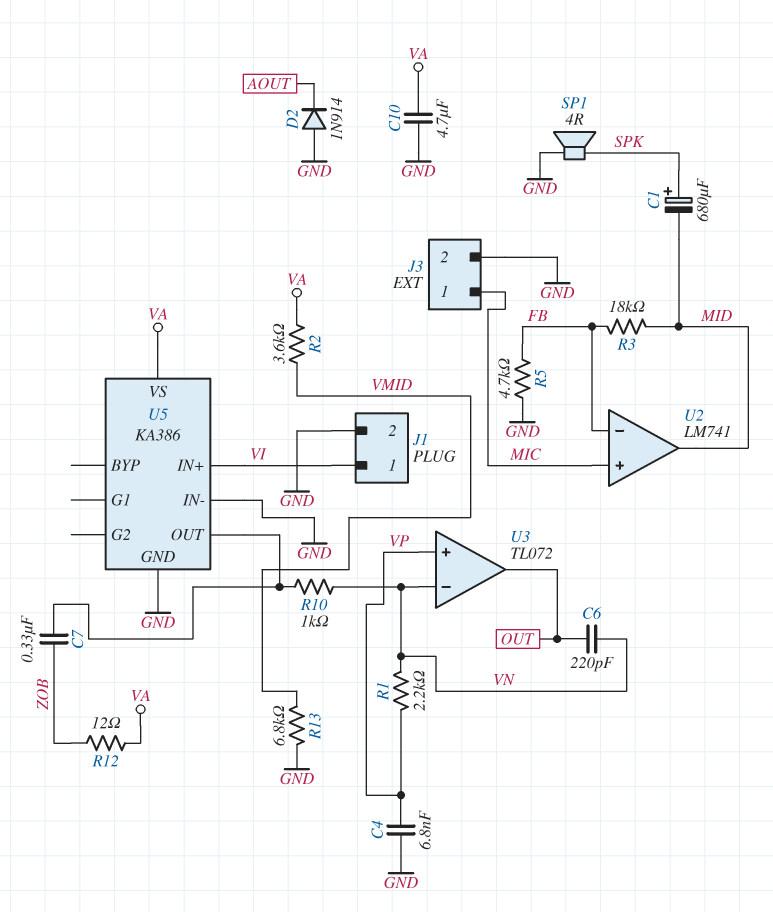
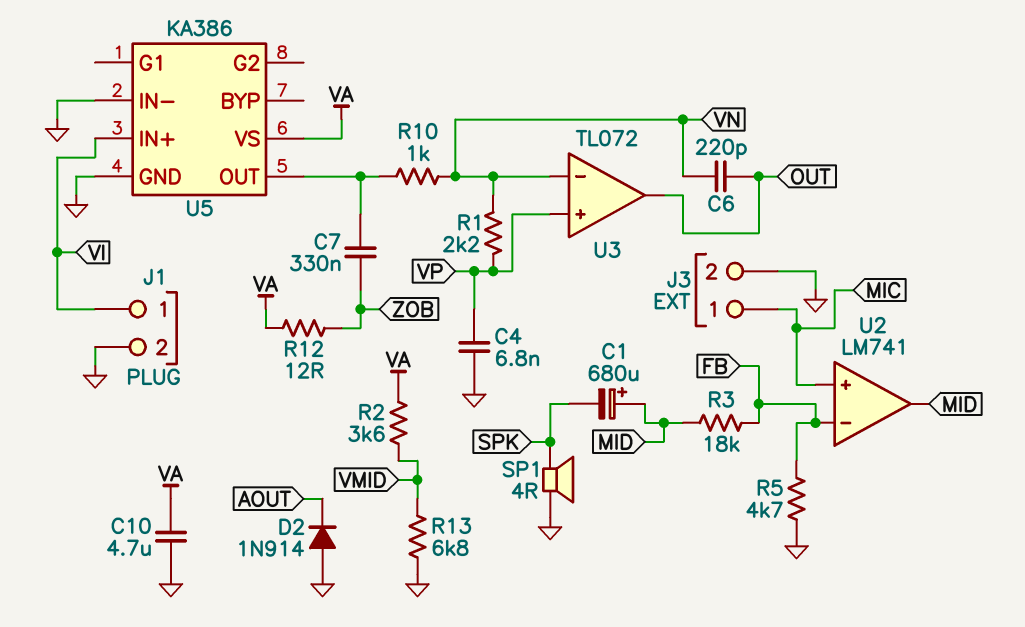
C1: 680uF (plus SPK, minus MID) -> 680uF (plus MID, minus SPK)

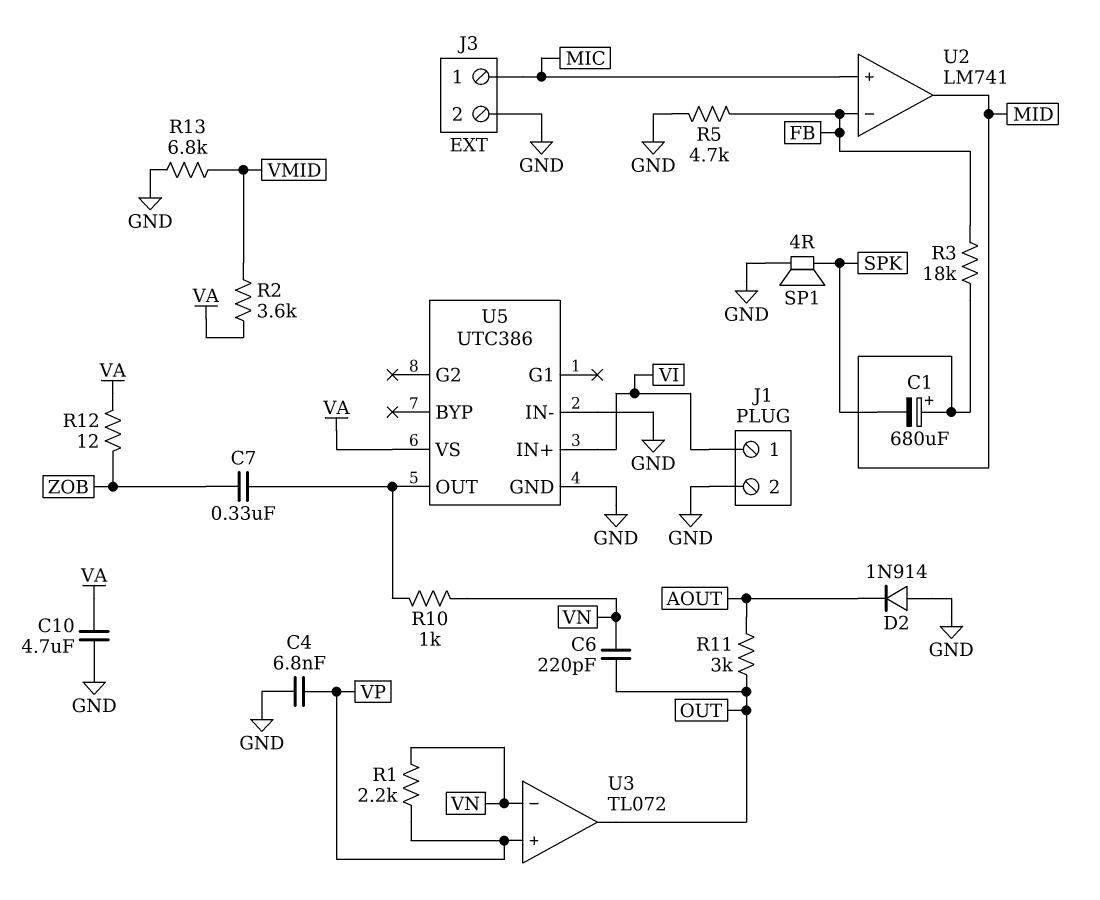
R11: none -> 3k (AOUT, OUT)
U5: KA386 -> UTC386

